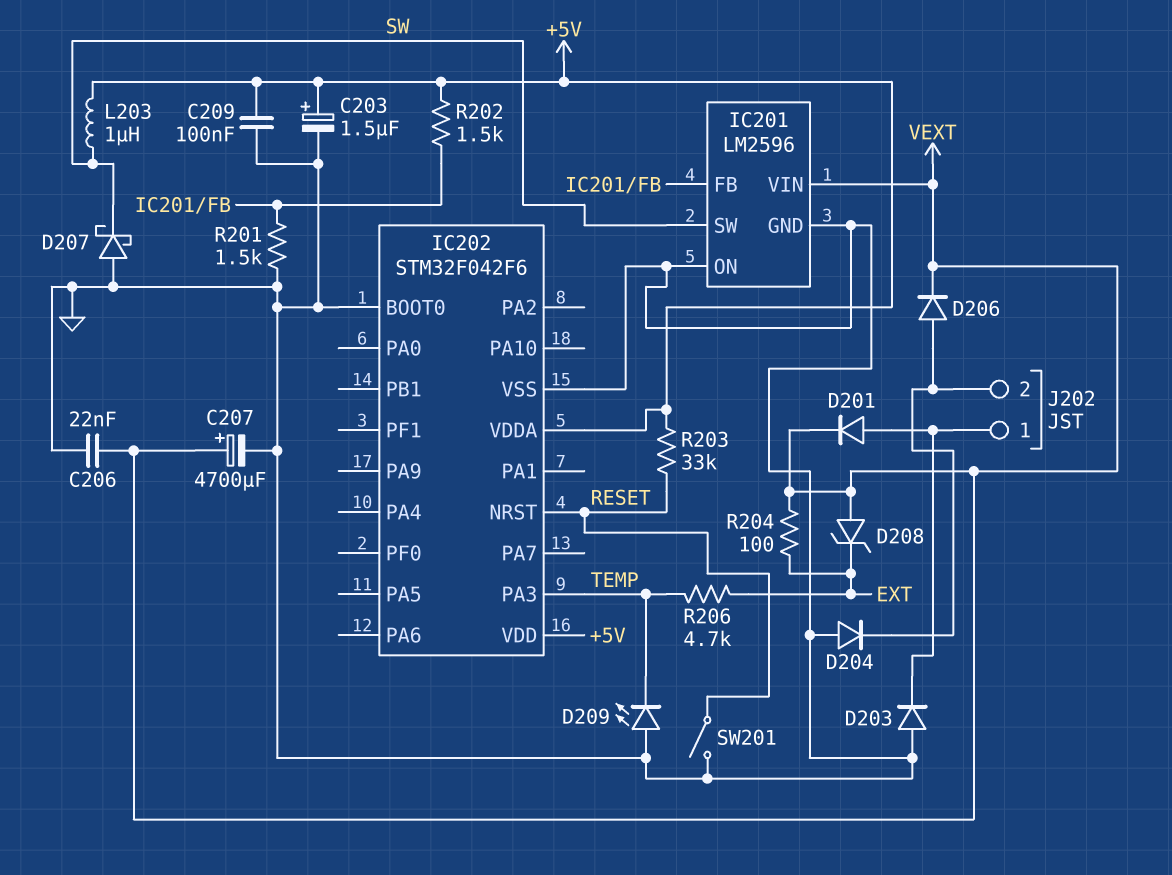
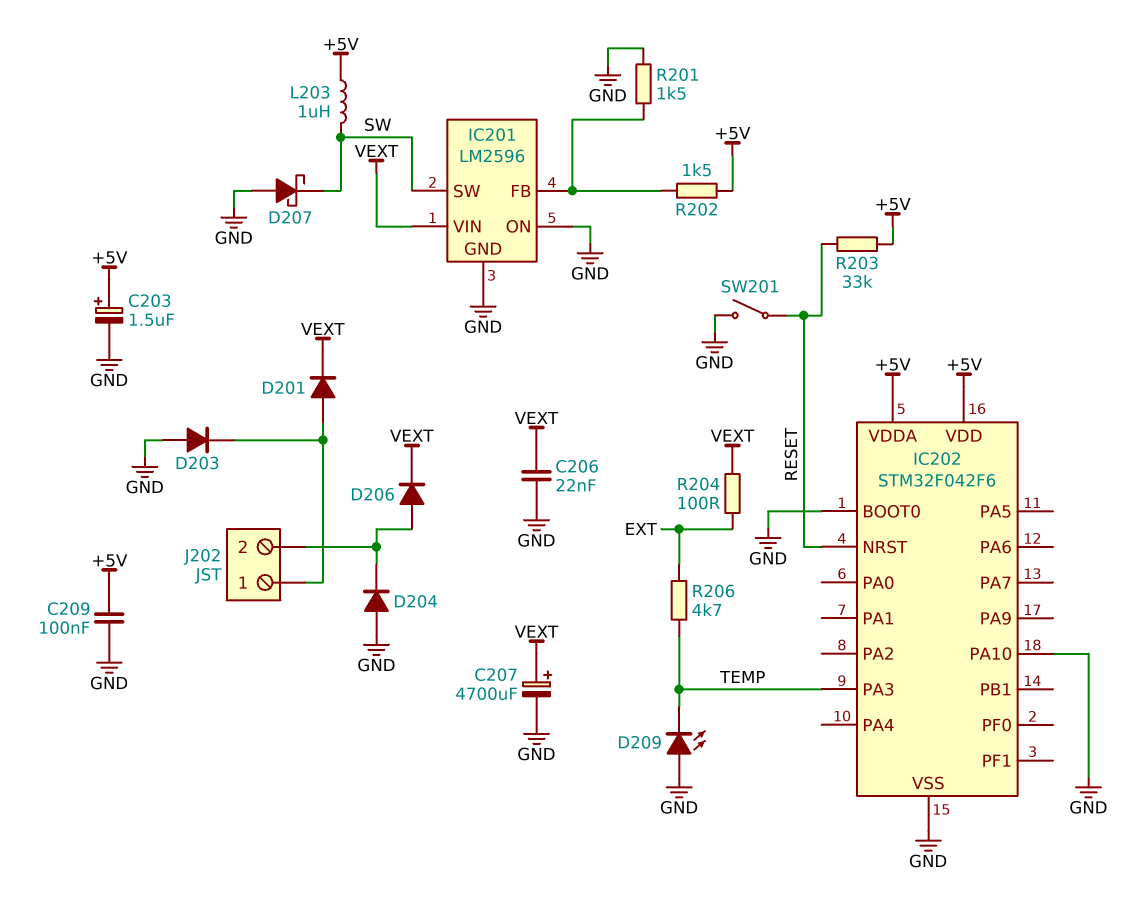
D208: zener (A VEXT, K EXT) -> none
IC202 pin PA10: none -> GND

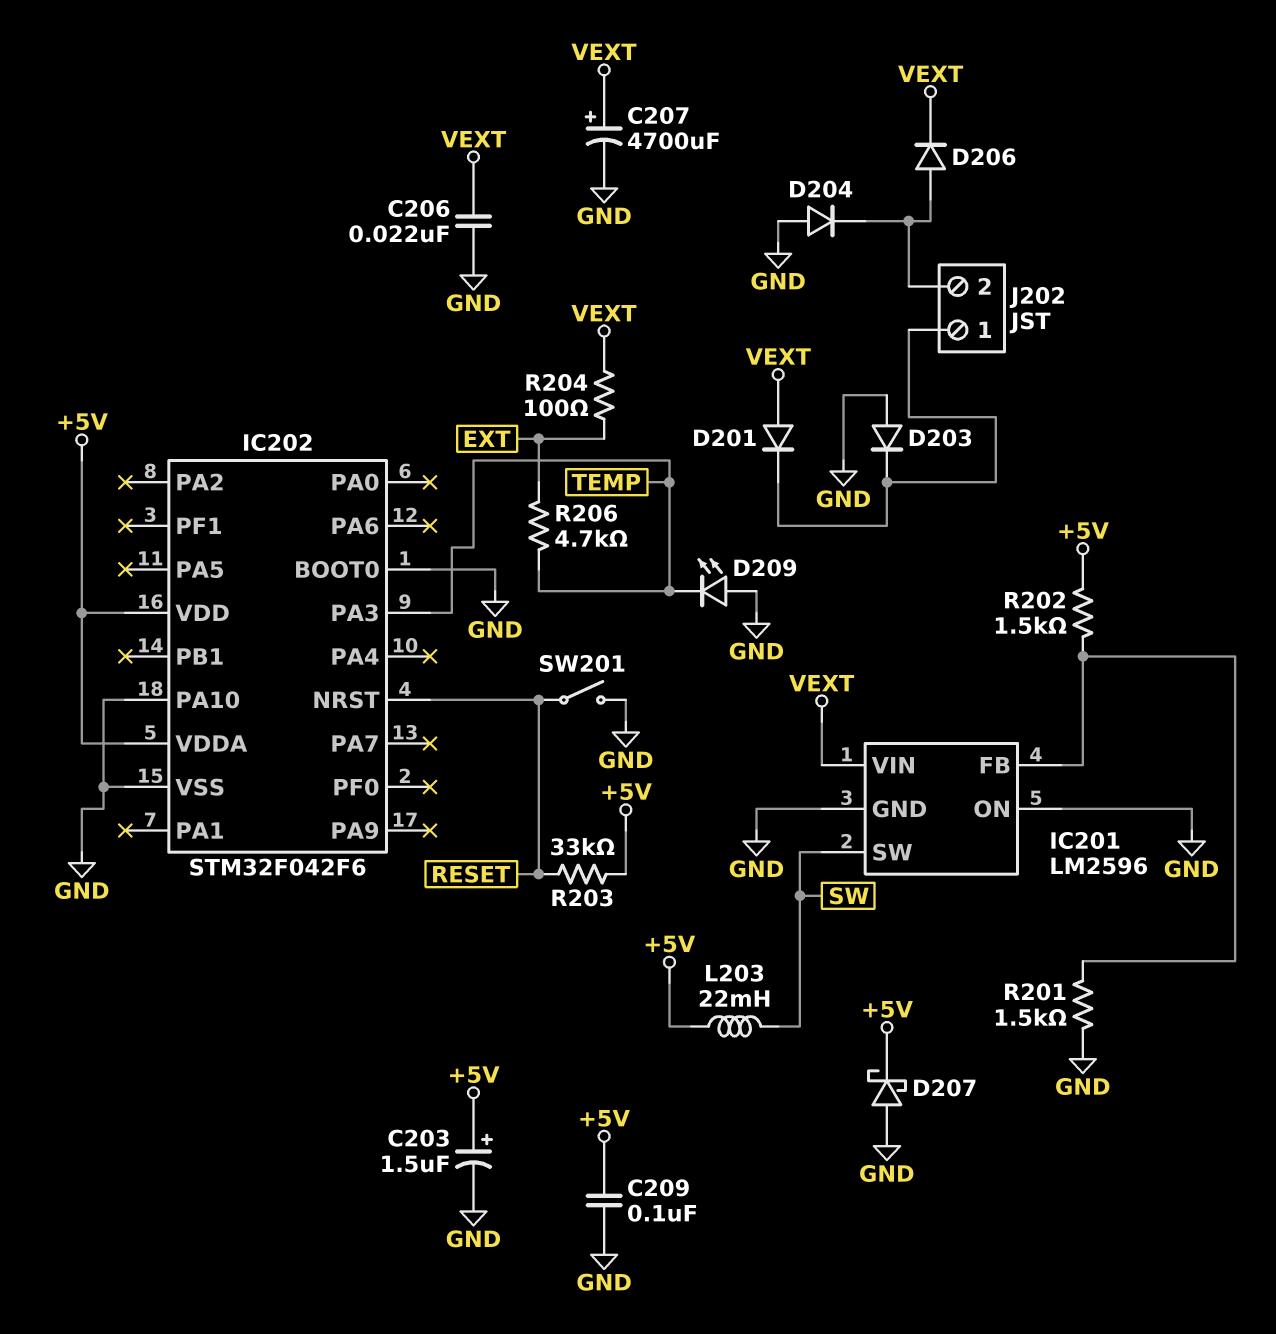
D201: diode (A J202/1, K VEXT) -> diode (A VEXT, K J202/1)
D207: schottky (A GND, K SW) -> schottky (A GND, K +5V)
L203: 1uH (+5V, SW) -> 22mH (+5V, SW)

